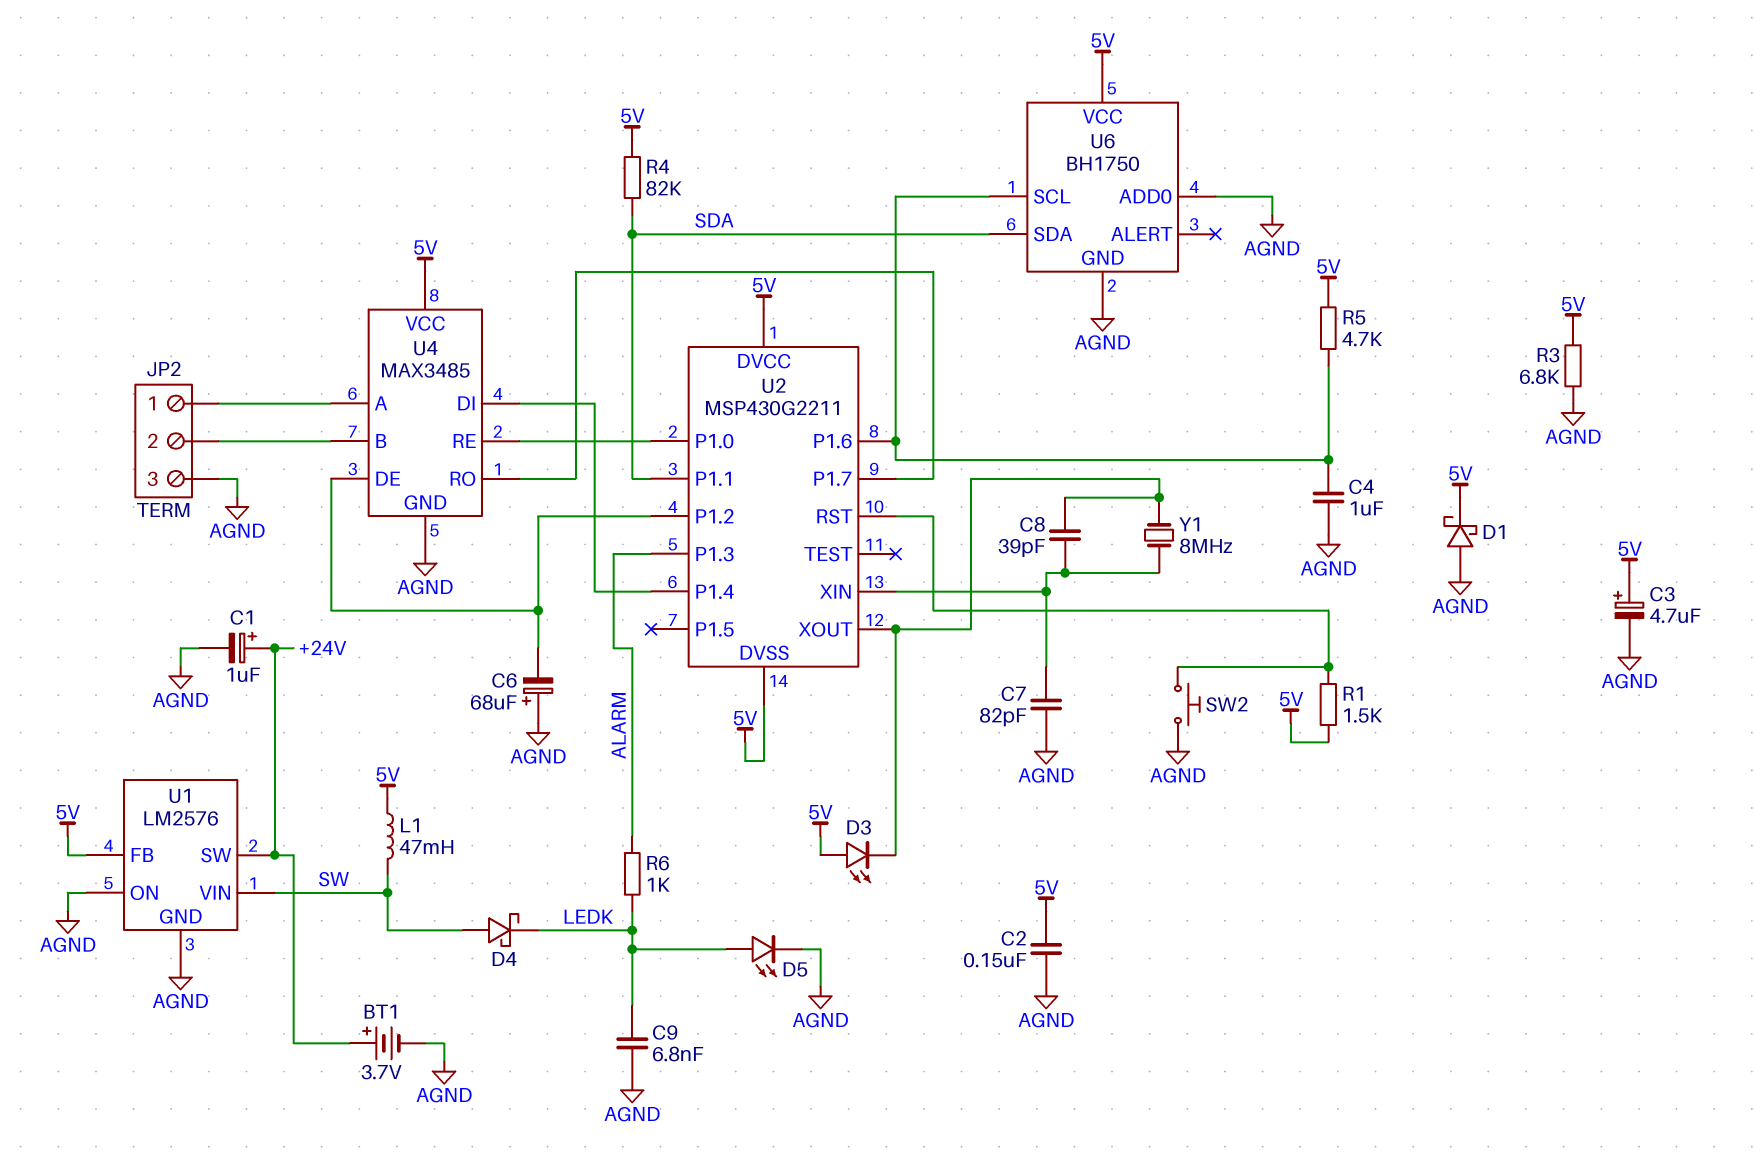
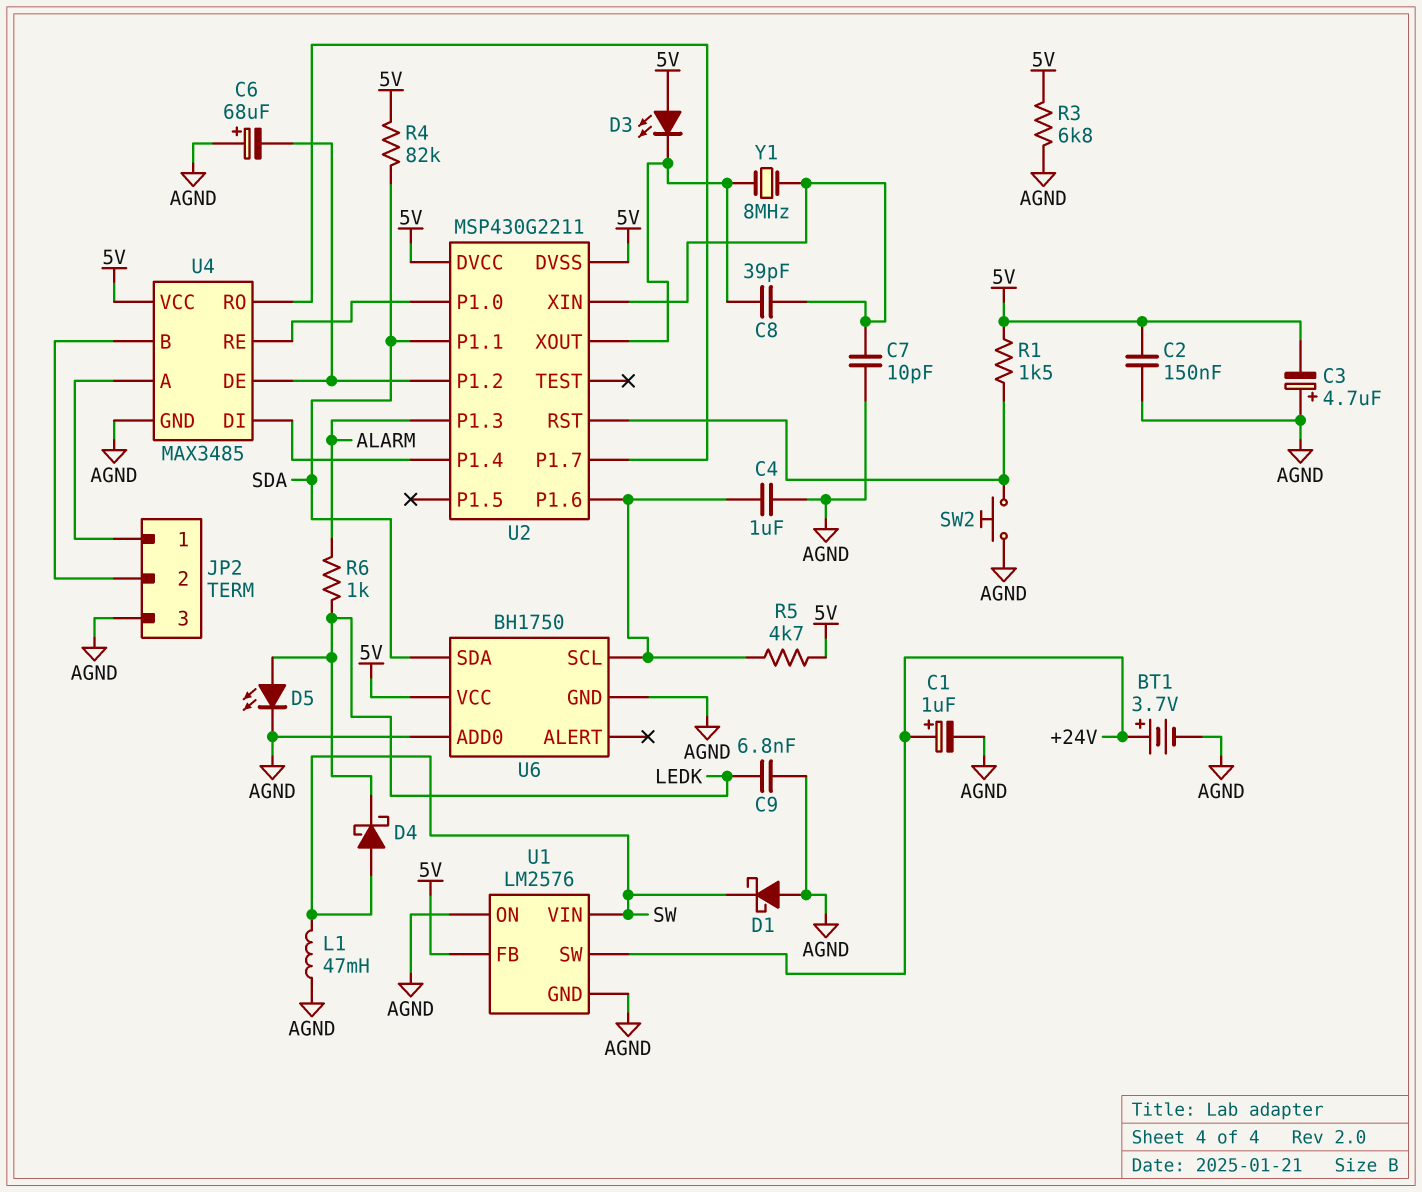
C3: 4.7uF (plus 5V, minus AGND) -> 4.7uF (plus AGND, minus 5V)
C7: 82pF (AGND, U2/XIN) -> 10pF (AGND, U2/XIN)
D1: schottky (A AGND, K 5V) -> schottky (A AGND, K SW)
L1: 47mH (5V, SW) -> 47mH (AGND, SW)

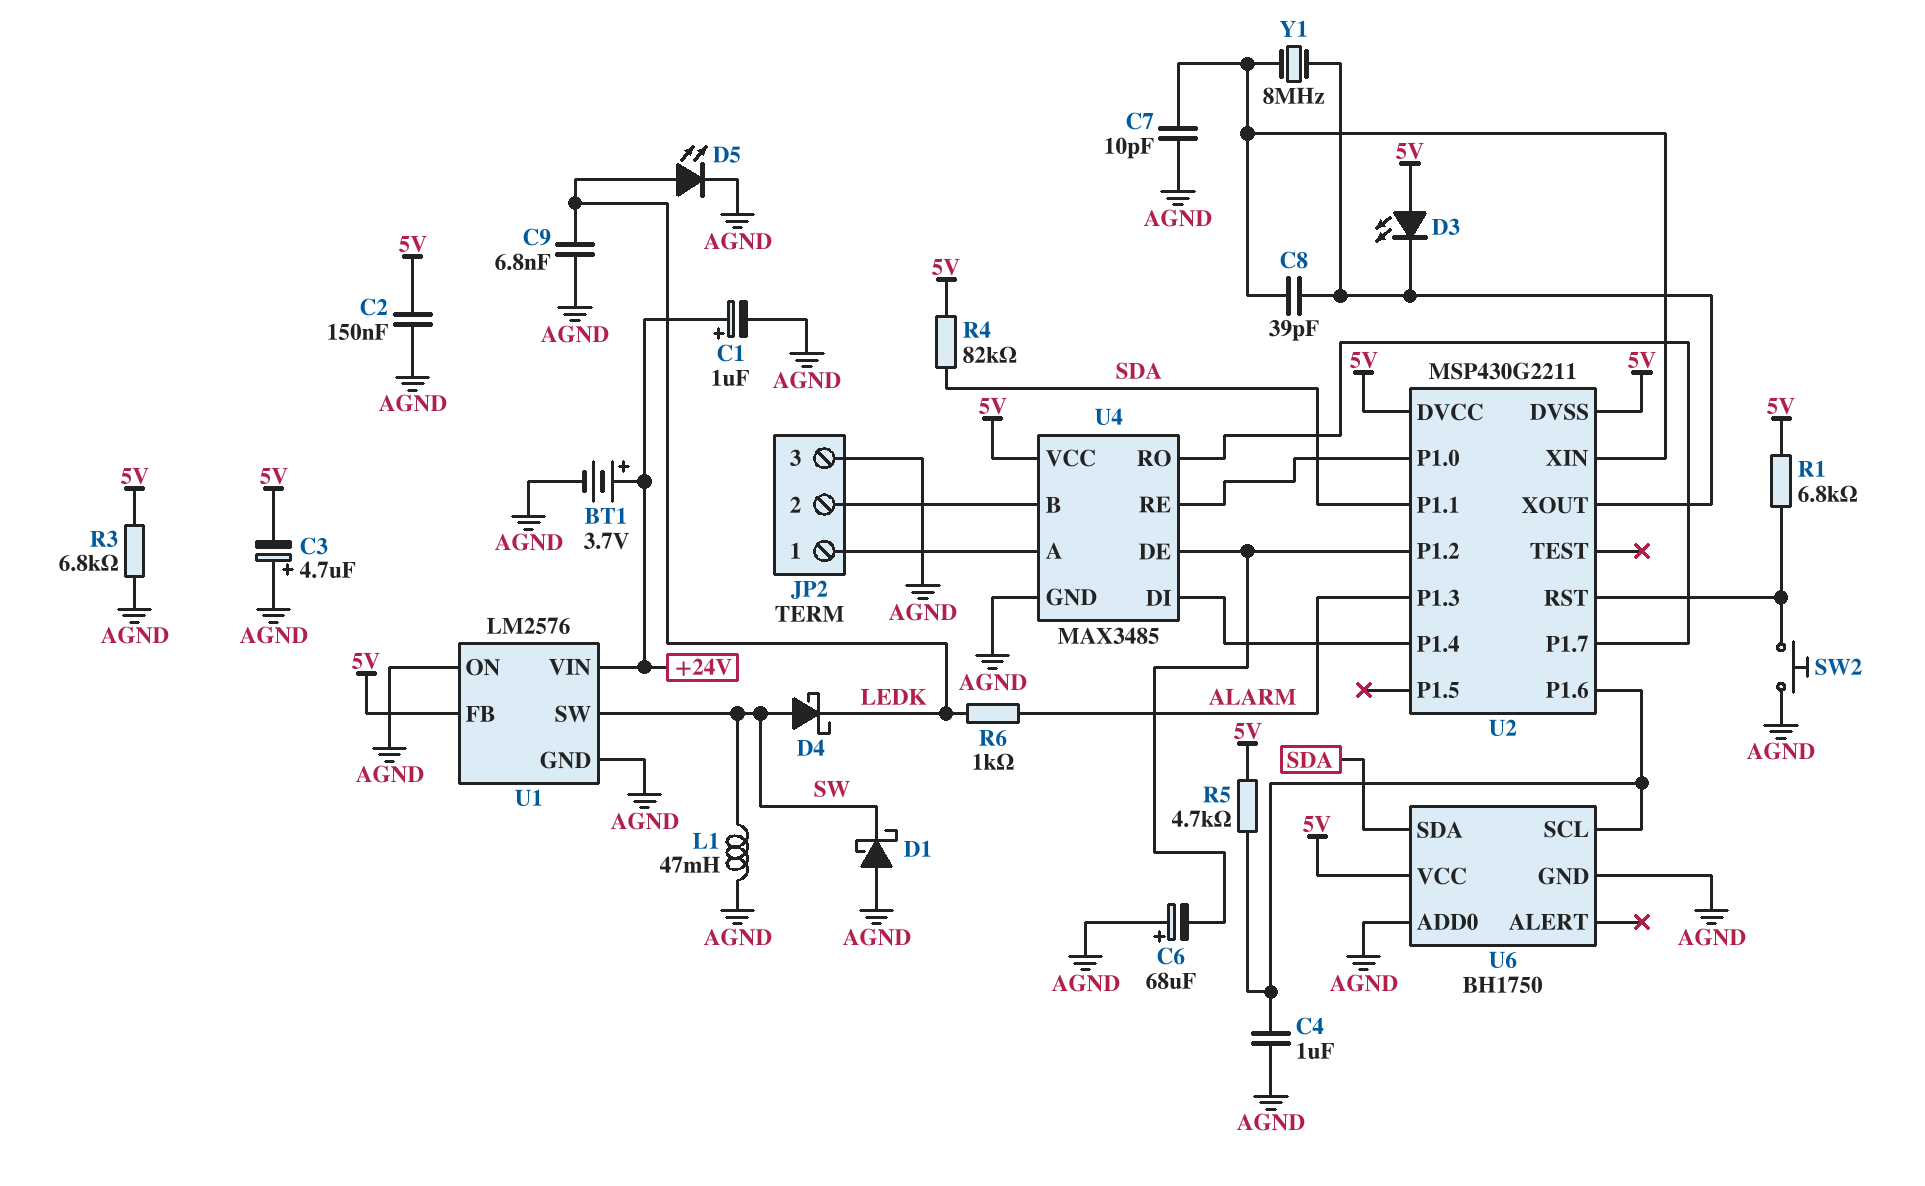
R1: 1.5k (5V, U2/RST) -> 6.8k (5V, U2/RST)
U1 pin SW: +24V -> SW
U1 pin VIN: SW -> +24V

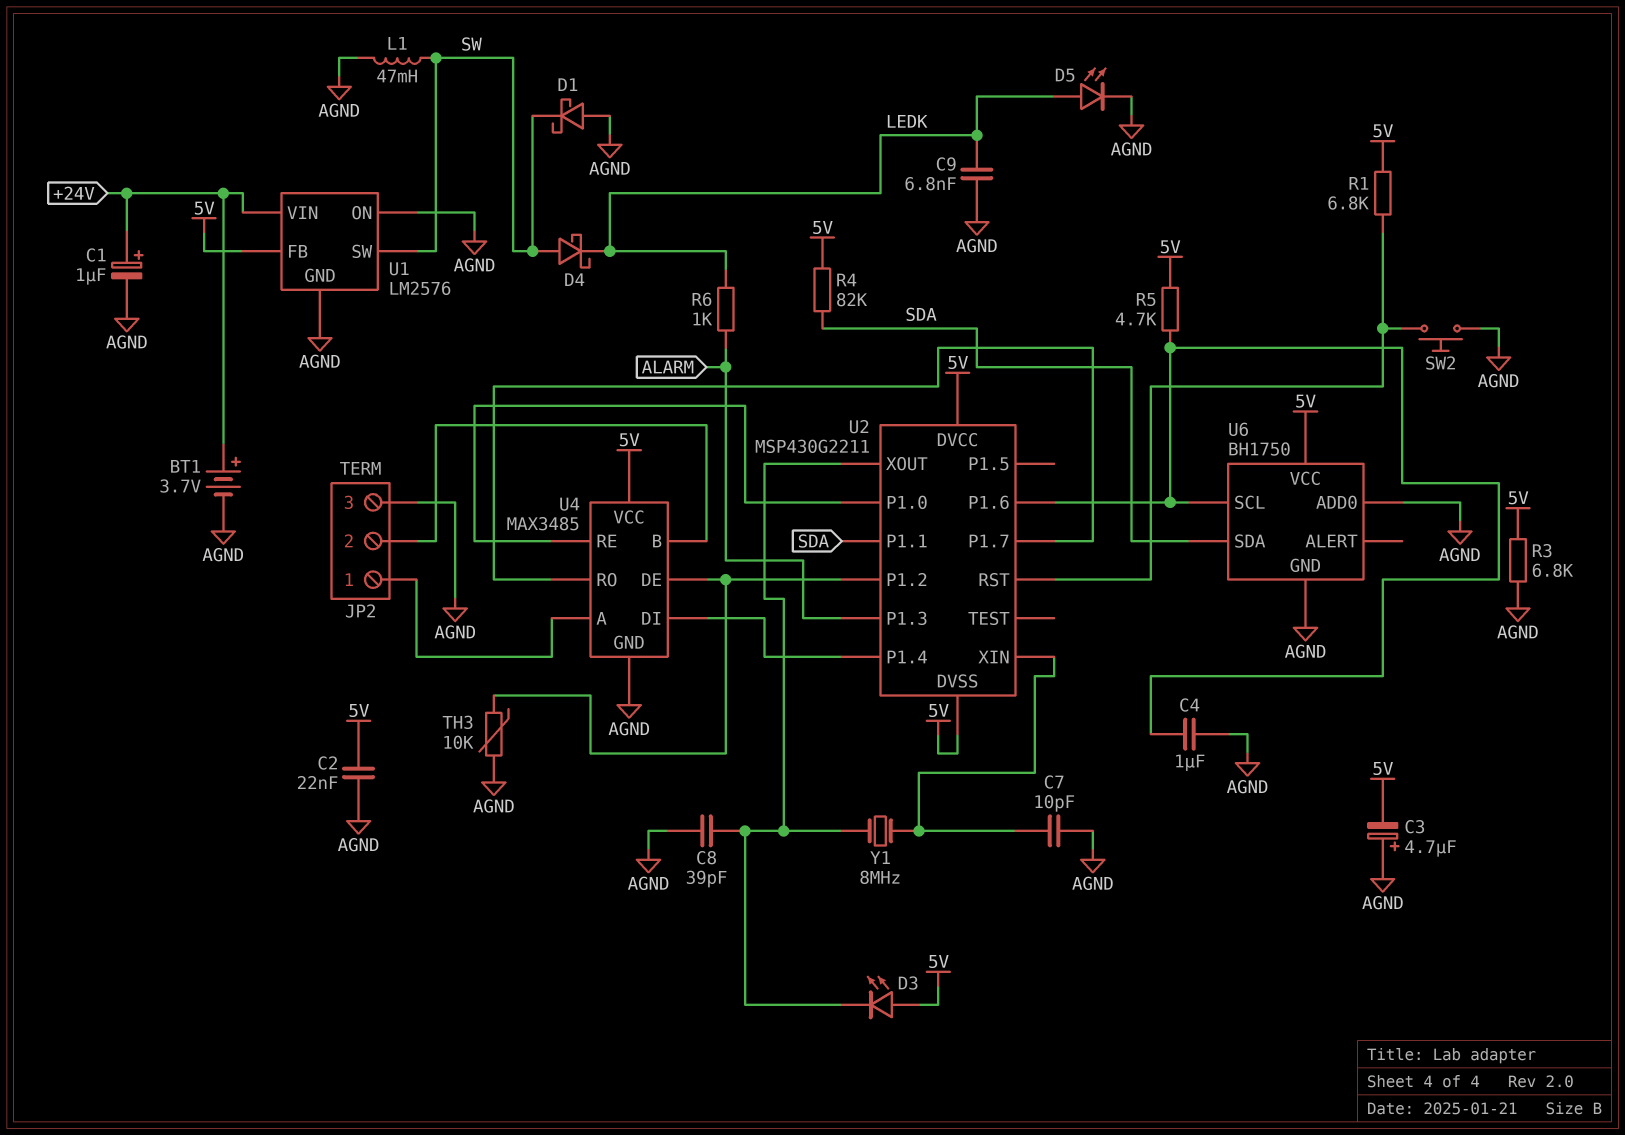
C2: 150nF (5V, AGND) -> 22nF (5V, AGND)
C6: 68uF (plus AGND, minus U2/P1.2) -> none
C8: 39pF (U2/XIN, U2/XOUT) -> 39pF (AGND, U2/XOUT)
TH3: none -> 10k (AGND, U2/P1.2)

